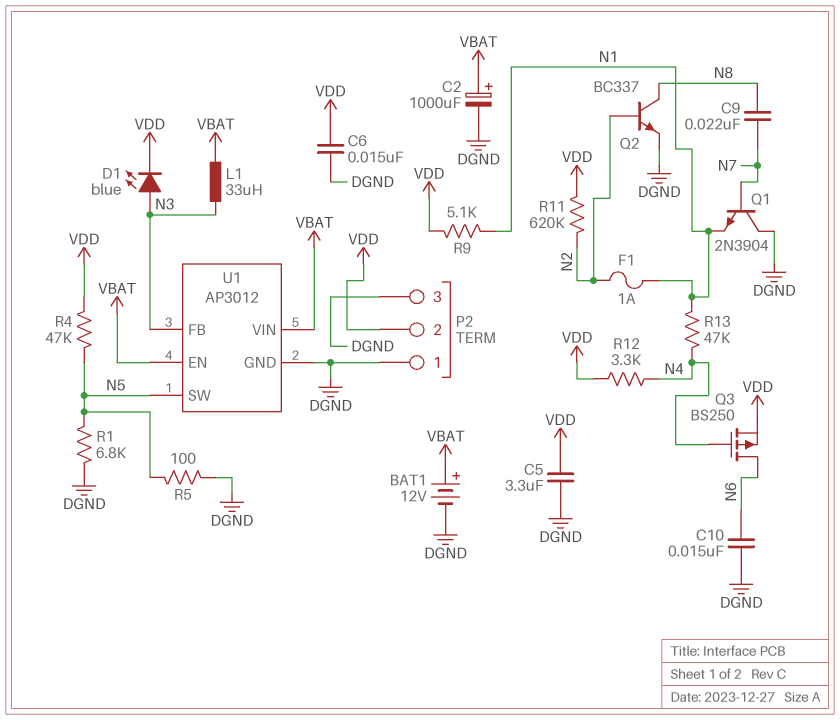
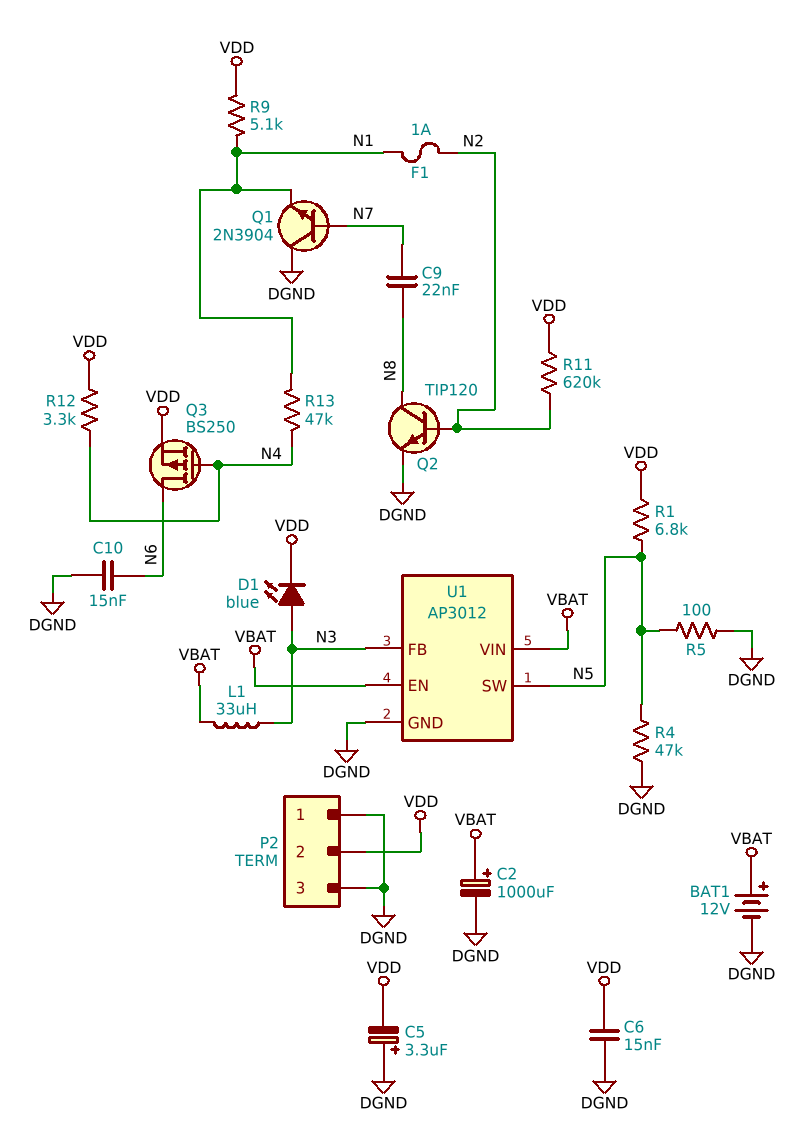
C5: 3.3uF (DGND, VDD) -> 3.3uF (plus DGND, minus VDD)
Q2: NPN BC337 (B N2, C N8, E DGND) -> NPN TIP120 (B N2, C N8, E DGND)
R1: 6.8k (DGND, N5) -> 6.8k (N5, VDD)
R4: 47k (N5, VDD) -> 47k (DGND, N5)

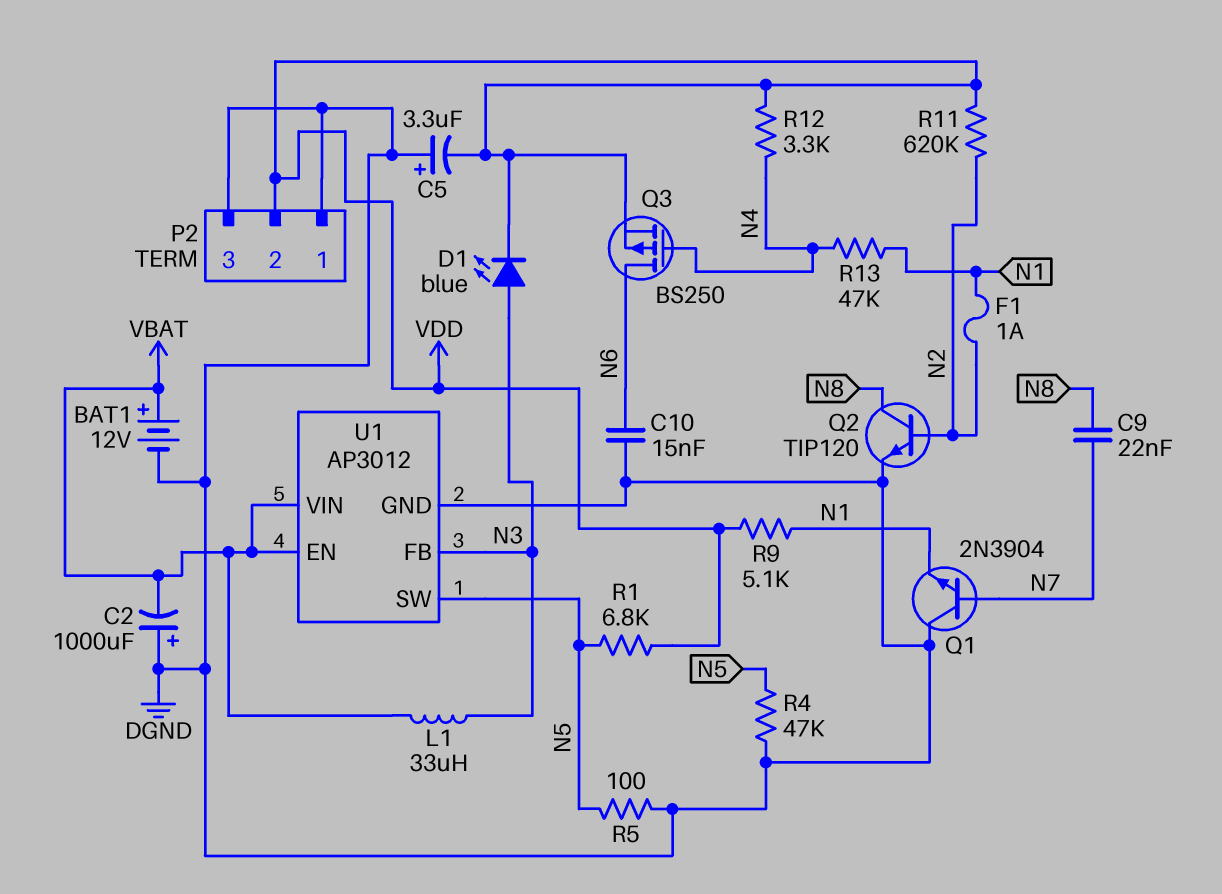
C2: 1000uF (plus VBAT, minus DGND) -> 1000uF (plus DGND, minus VBAT)
C6: 15nF (DGND, VDD) -> none

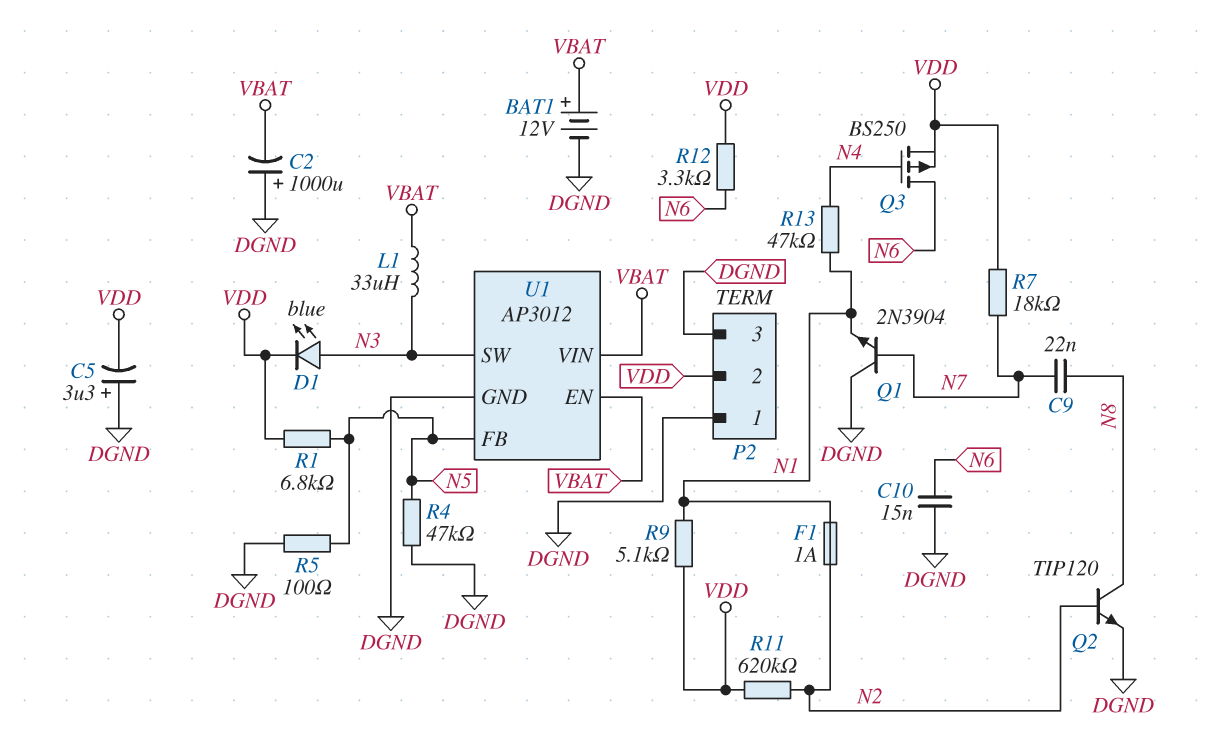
R7: none -> 18k (N7, VDD)
R12: 3.3k (N4, VDD) -> 3.3k (N6, VDD)
U1 pin FB: N3 -> N5
U1 pin SW: N5 -> N3

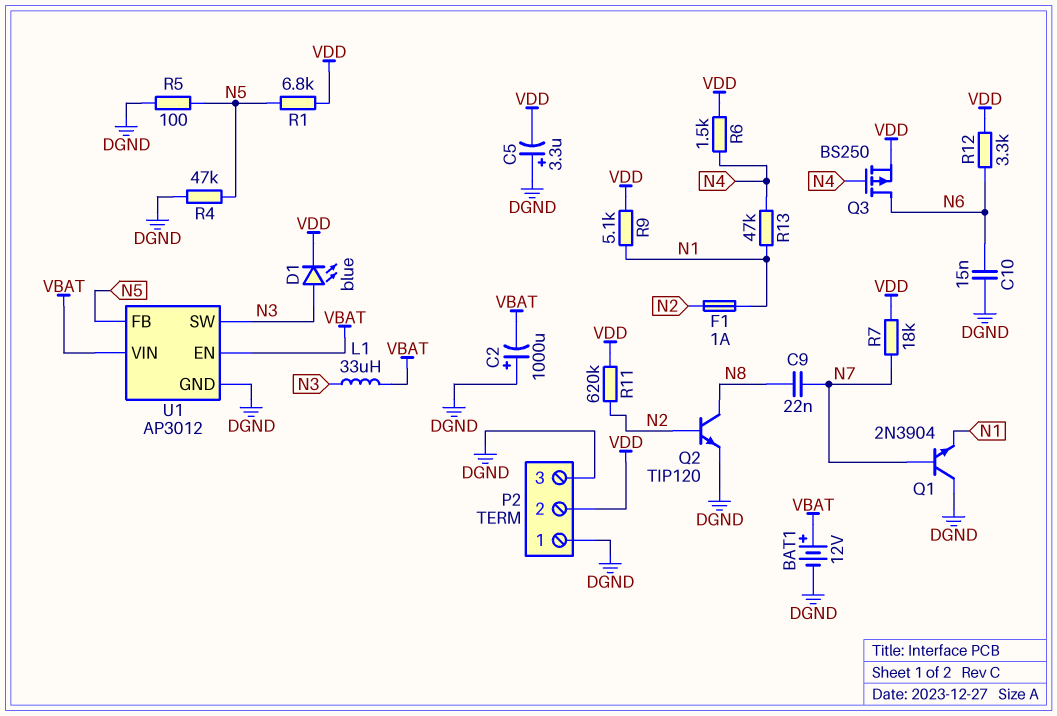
R6: none -> 1.5k (N4, VDD)

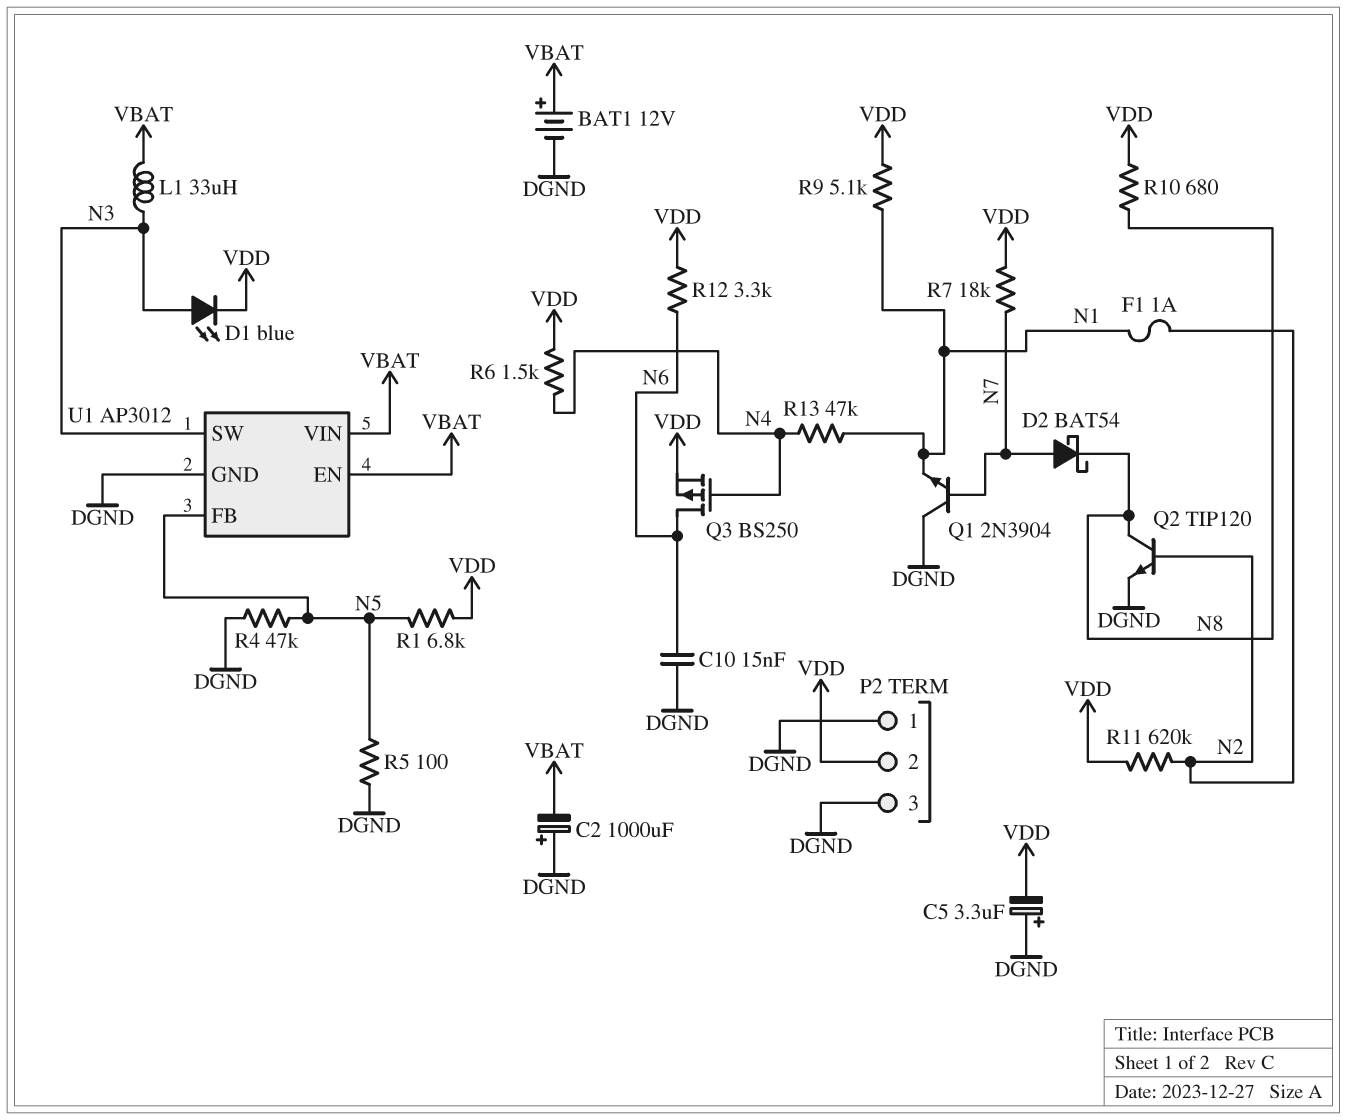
C9: 22nF (N7, N8) -> none
D2: none -> schottky BAT54 (A N7, K N8)
R10: none -> 680 (N8, VDD)

